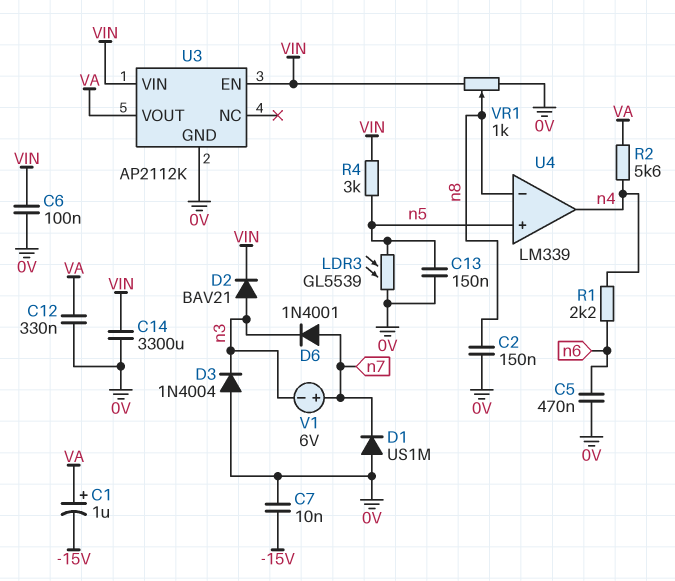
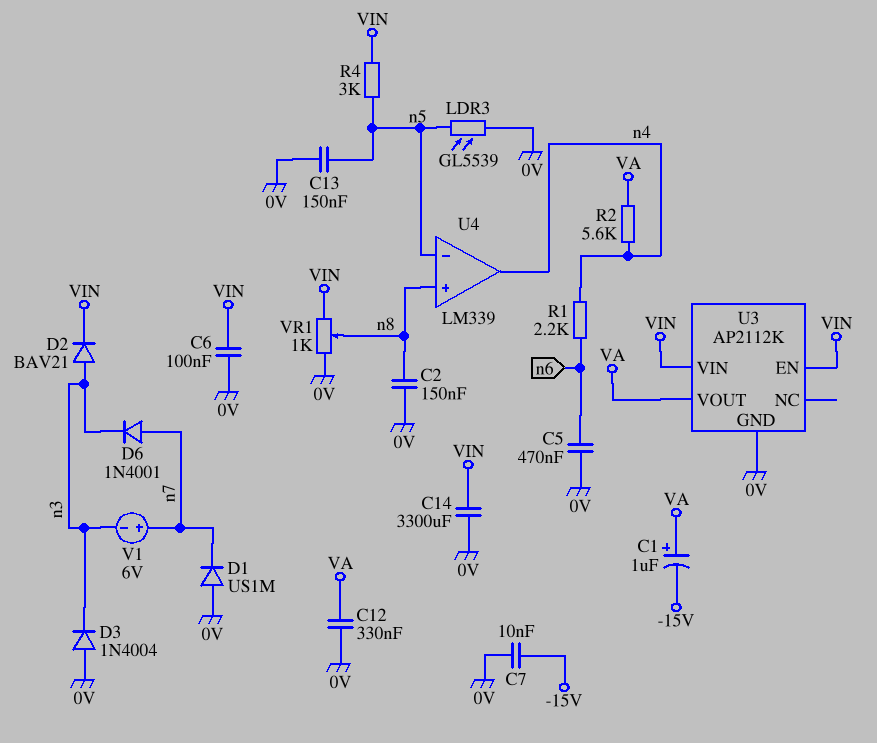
U4 pin in+: n5 -> n8
U4 pin in-: n8 -> n5

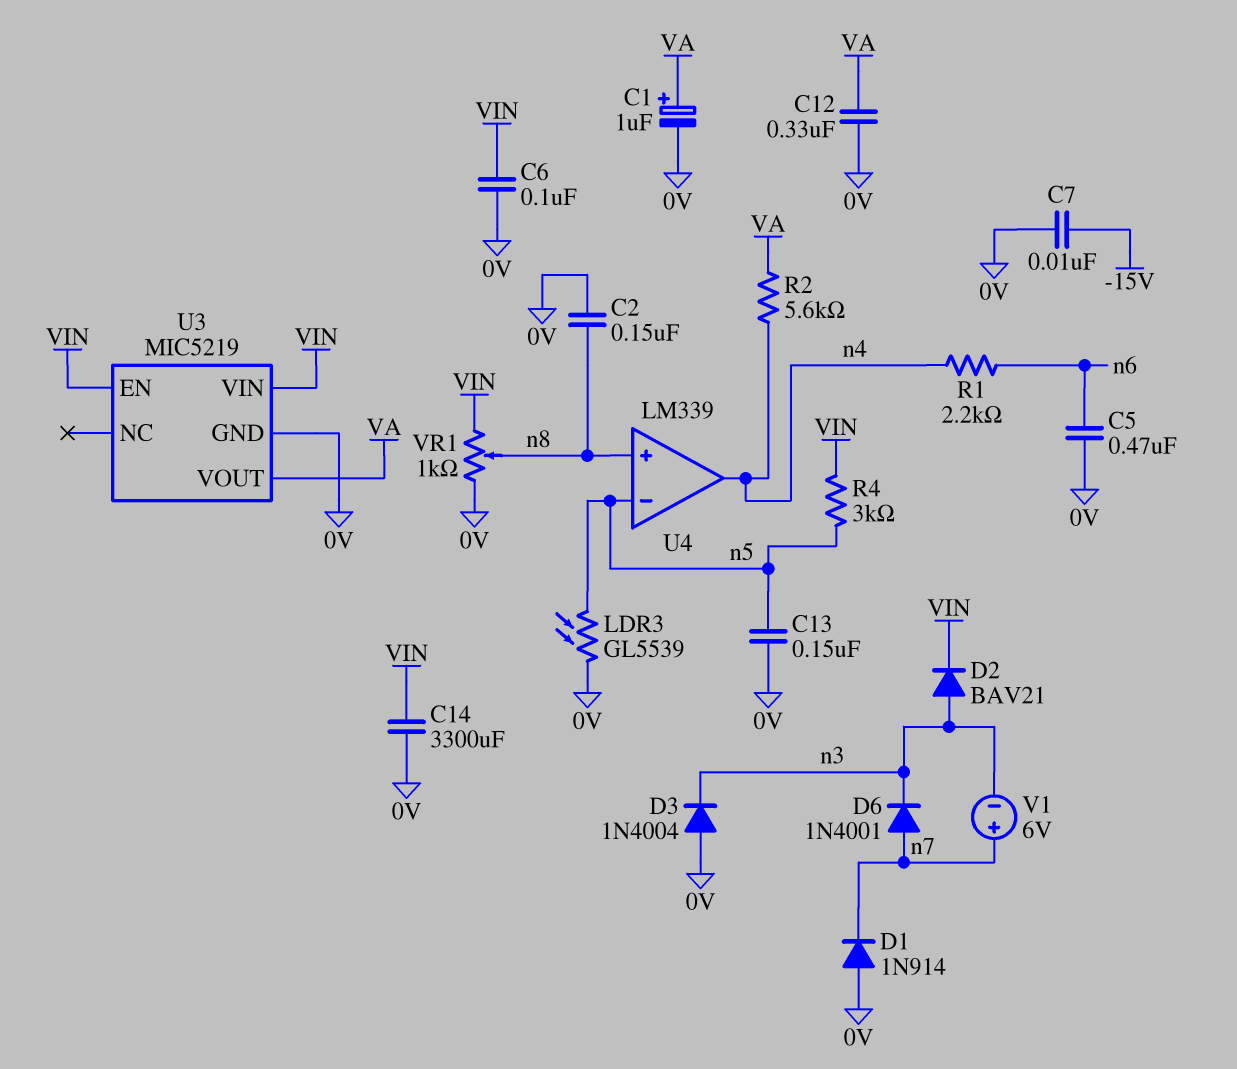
C1: 1uF (plus VA, minus -15V) -> 1uF (plus VA, minus 0V)
D1: diode US1M (A 0V, K n7) -> diode 1N914 (A 0V, K n7)
U3: AP2112K -> MIC5219

